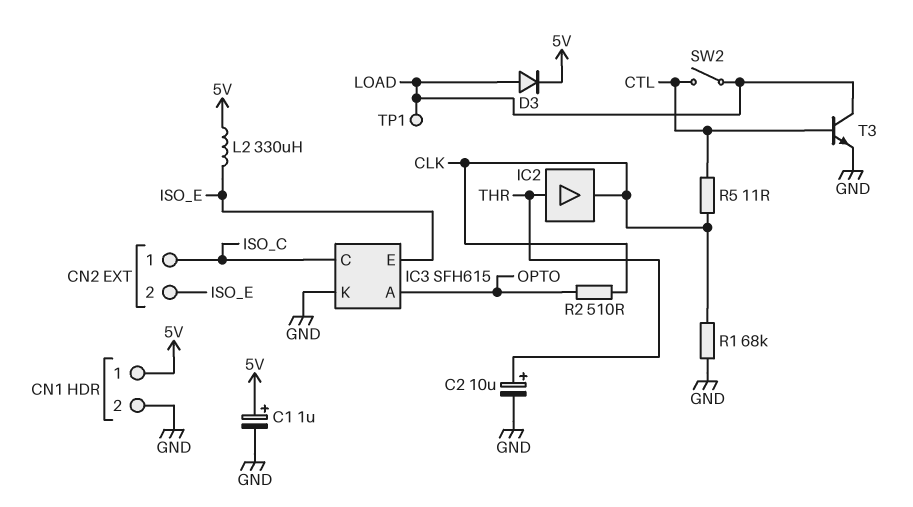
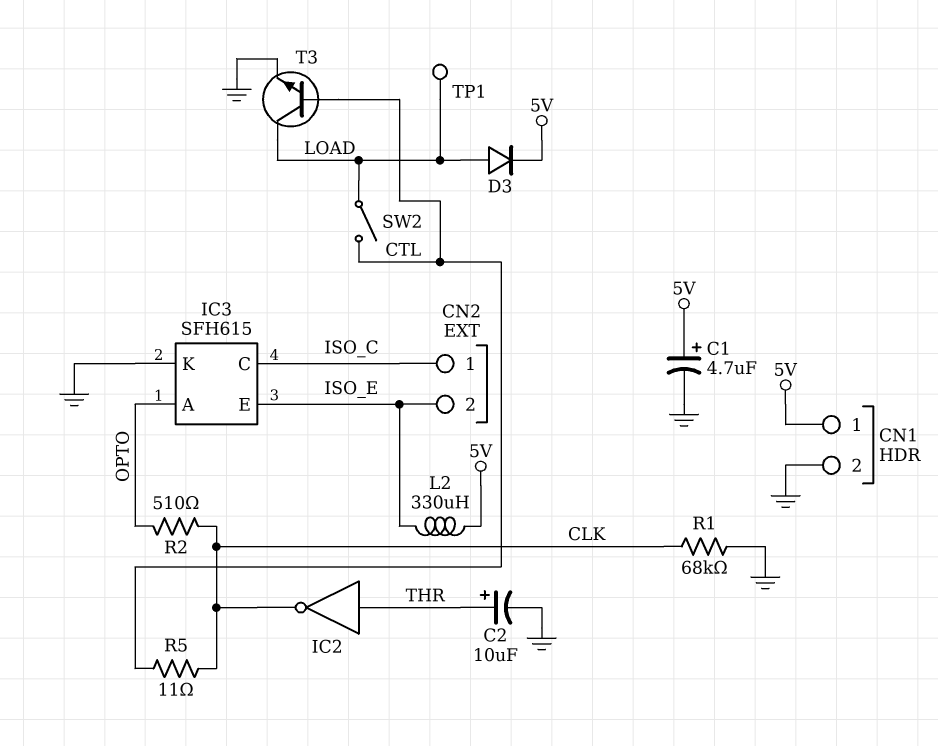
C1: 1uF (plus 5V, minus GND) -> 4.7uF (plus 5V, minus GND)
IC2: buffer (in THR, out CLK) -> NOT (in THR, out CLK)

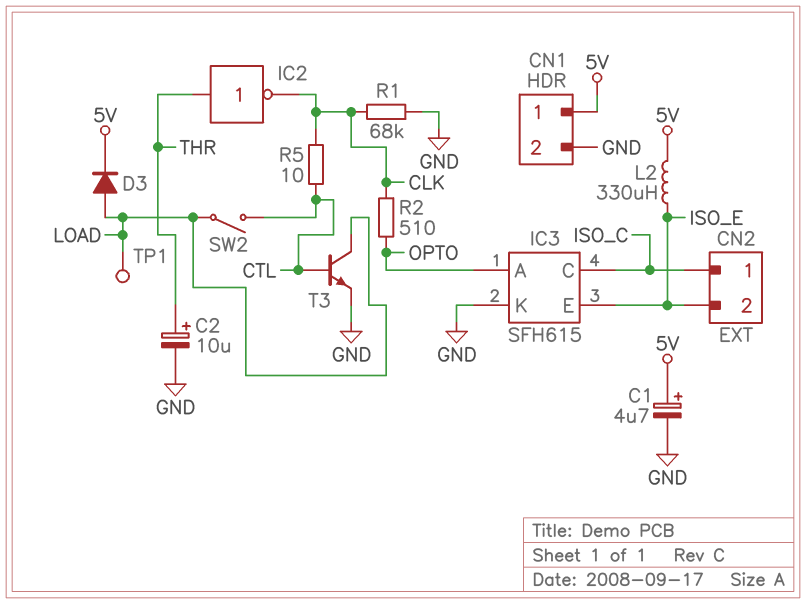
R5: 11 (CLK, CTL) -> 10 (CLK, CTL)

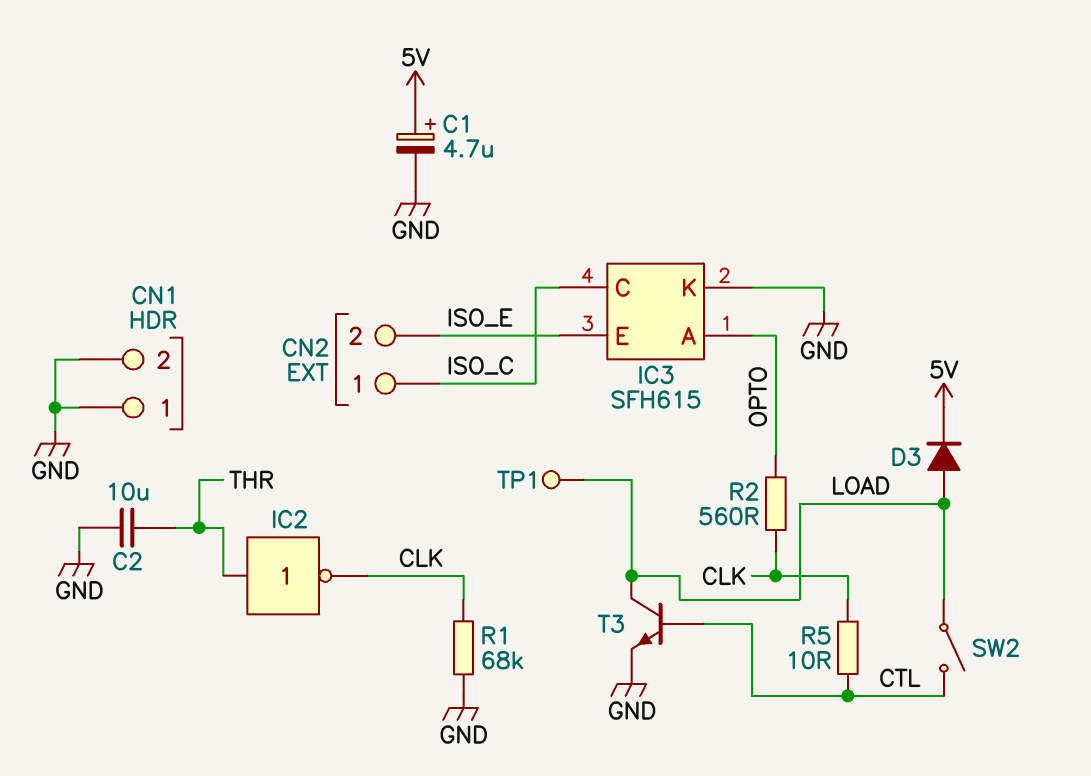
C2: 10uF (plus THR, minus GND) -> 10uF (GND, THR)
CN1 pin 1: 5V -> GND
L2: 330uH (5V, ISO_E) -> none
R2: 510 (CLK, OPTO) -> 560 (CLK, OPTO)

